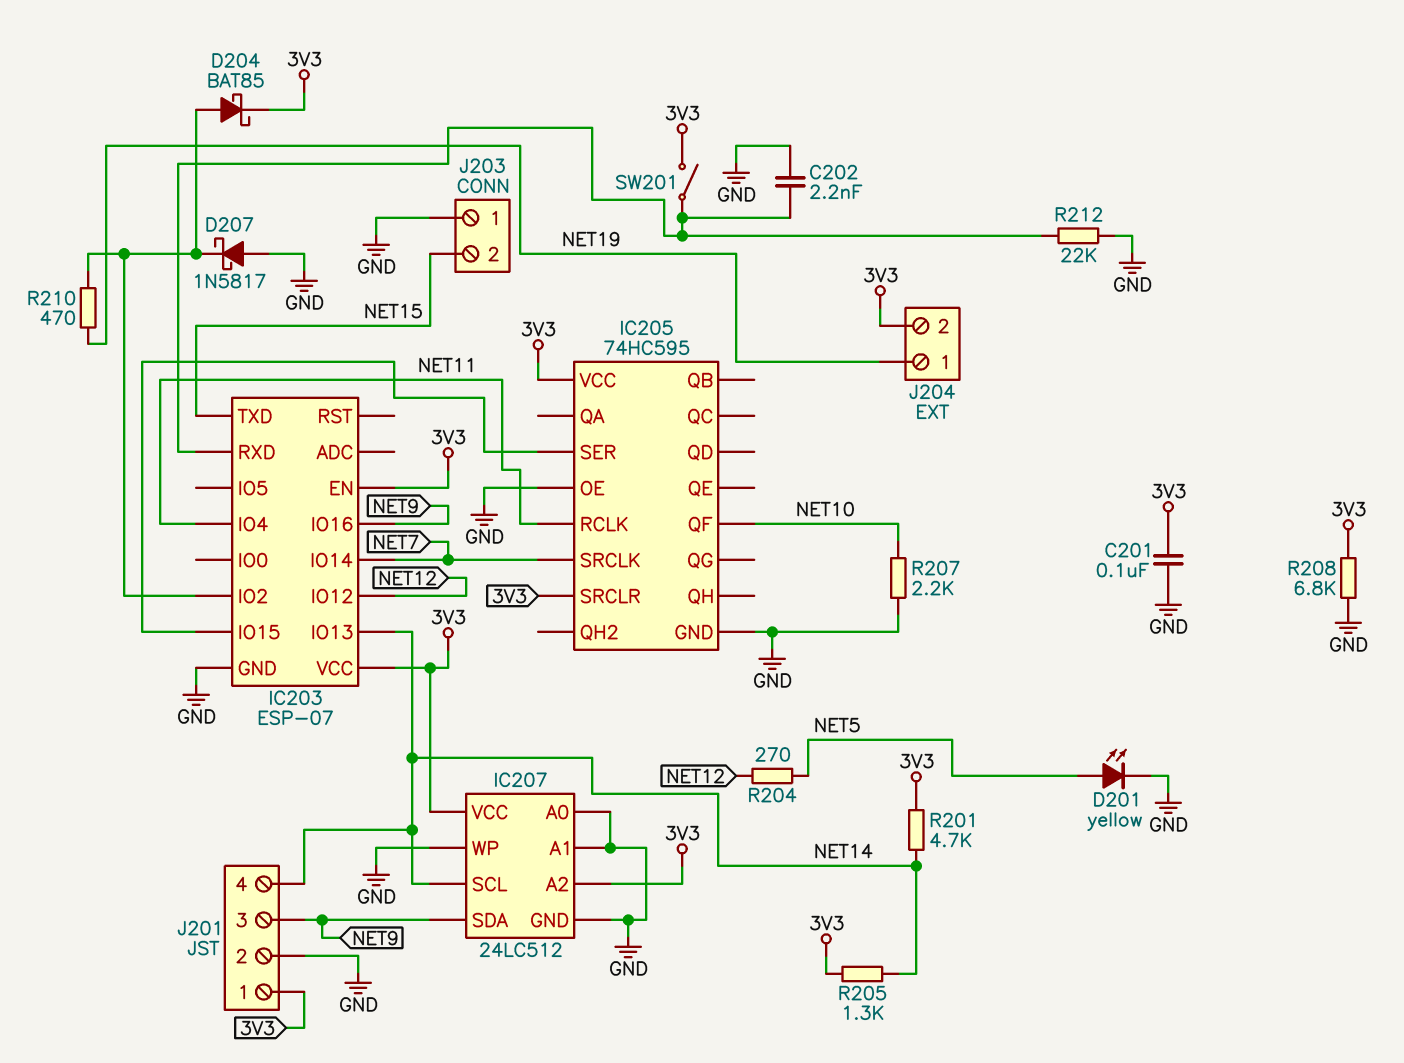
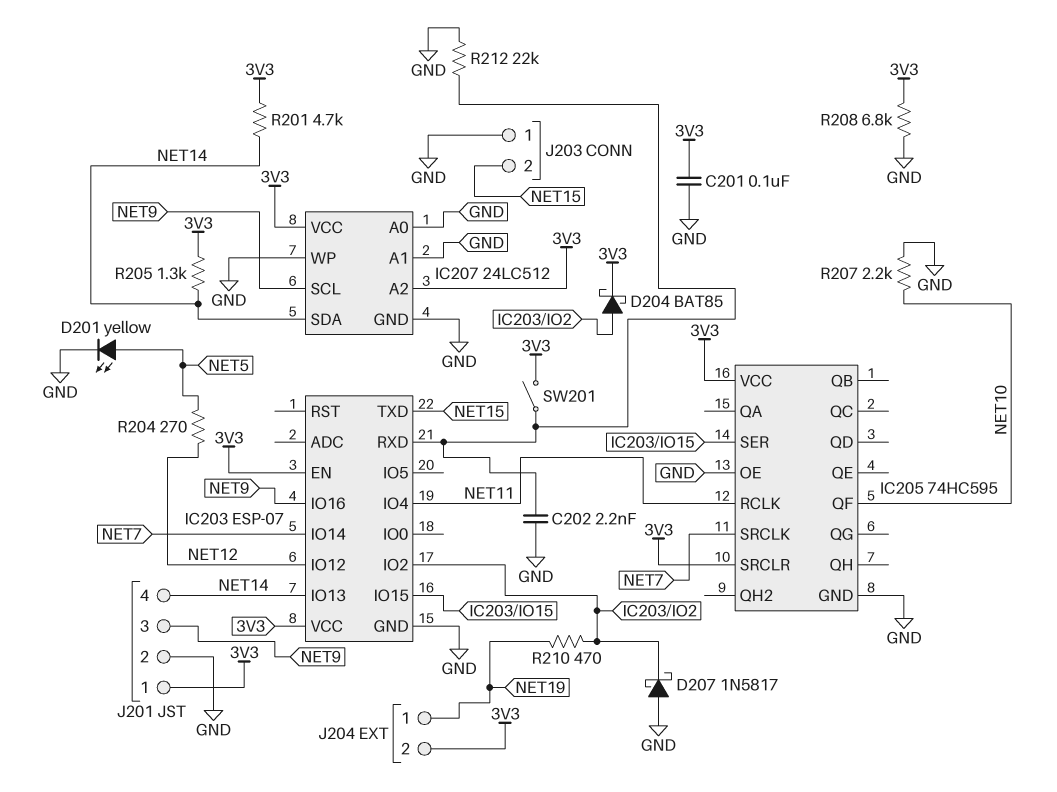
IC207 pin SCL: NET14 -> NET9
IC207 pin SDA: NET9 -> NET14

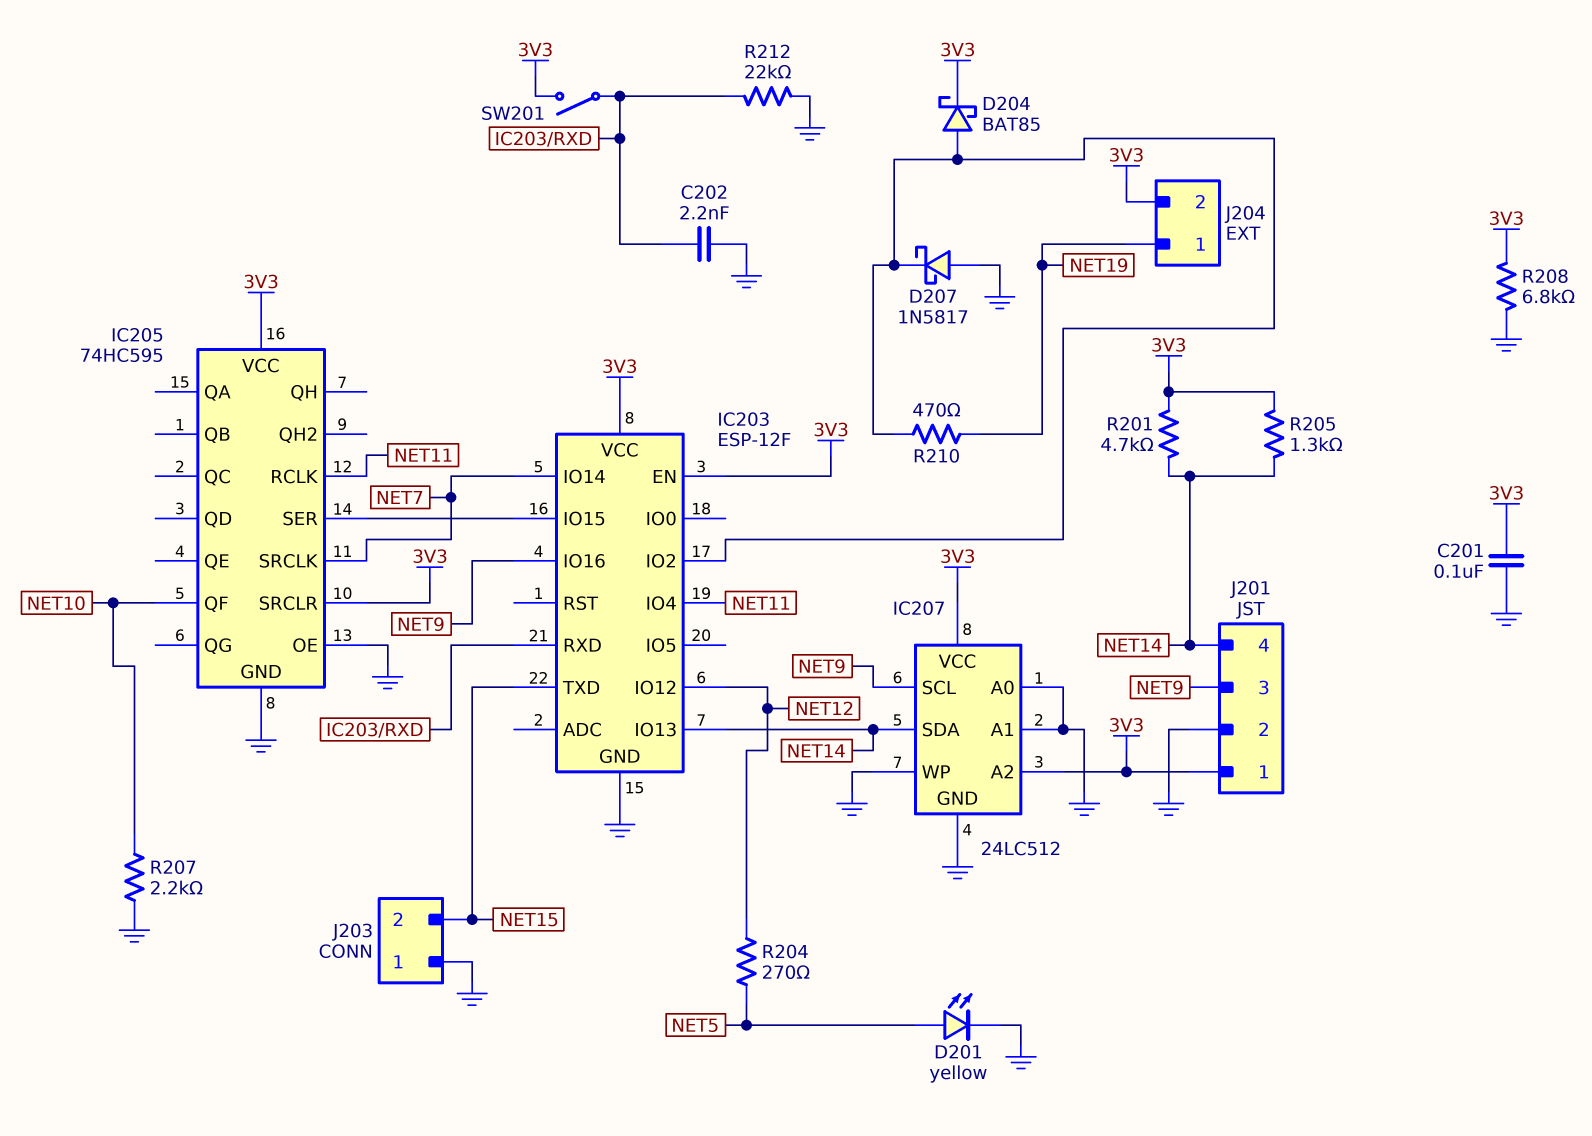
IC203: ESP-07 -> ESP-12F

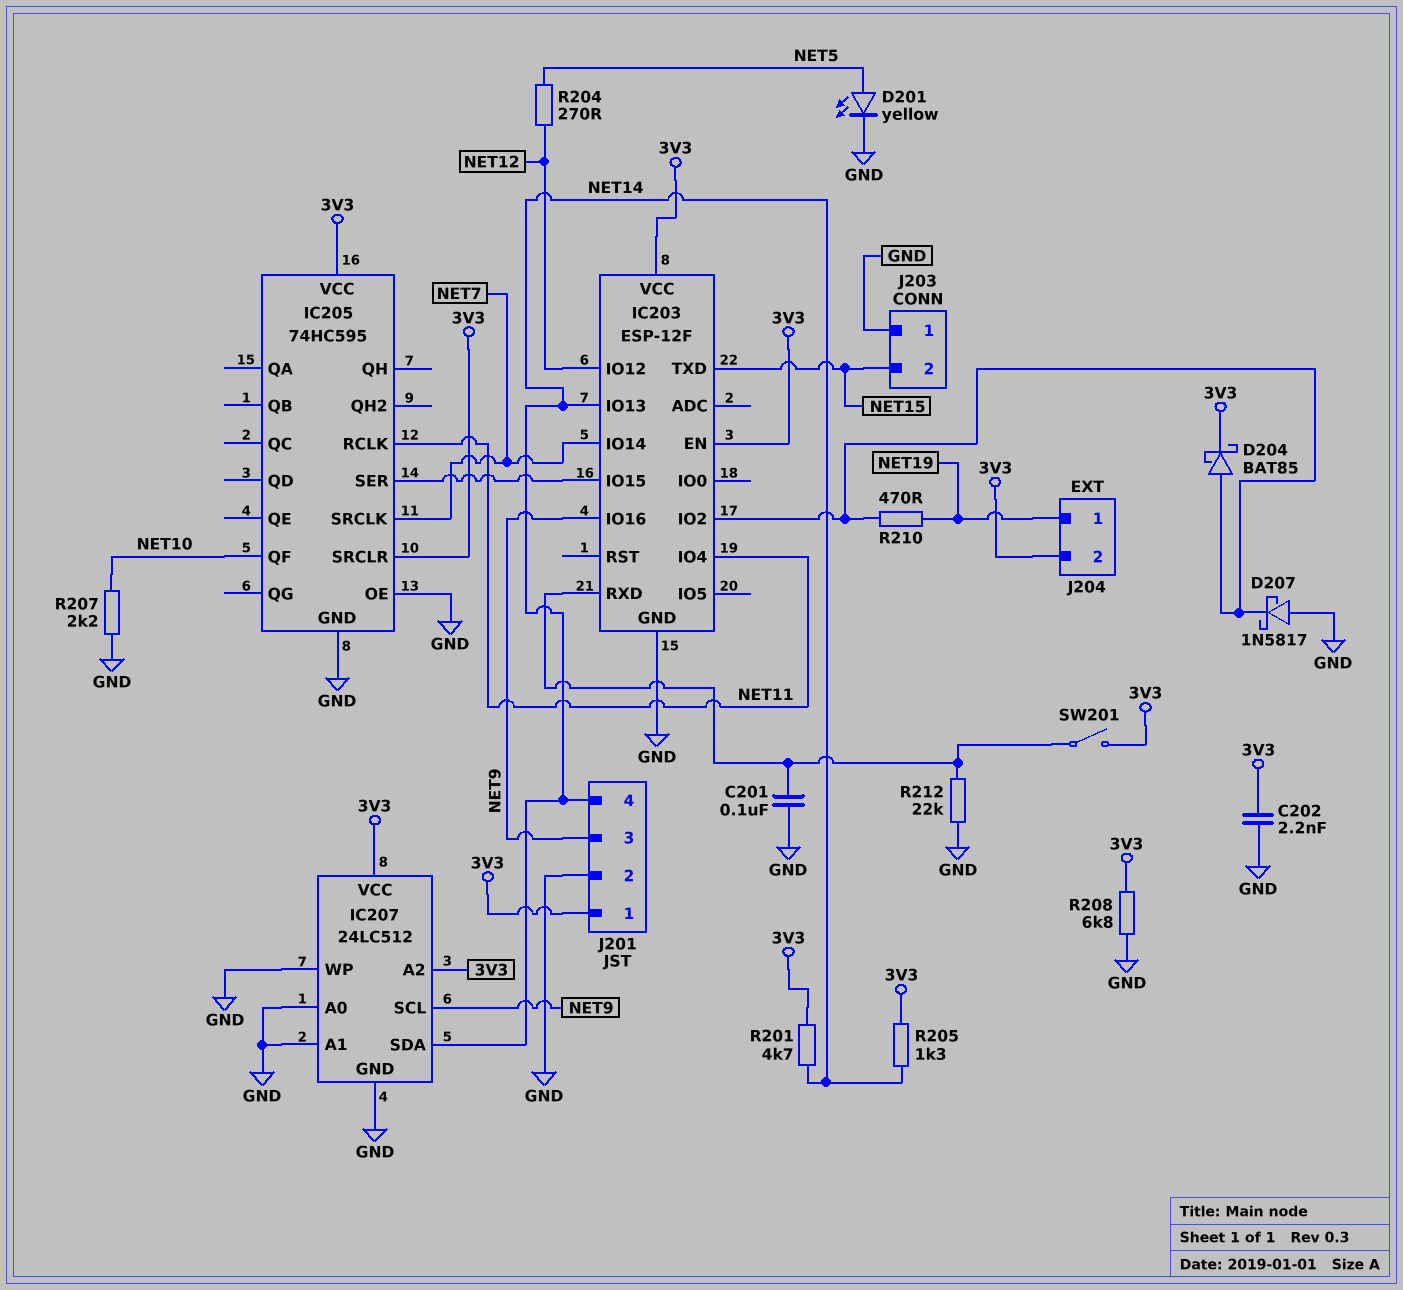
C201: 100nF (3V3, GND) -> 100nF (GND, IC203/RXD)
C202: 2.2nF (GND, IC203/RXD) -> 2.2nF (3V3, GND)

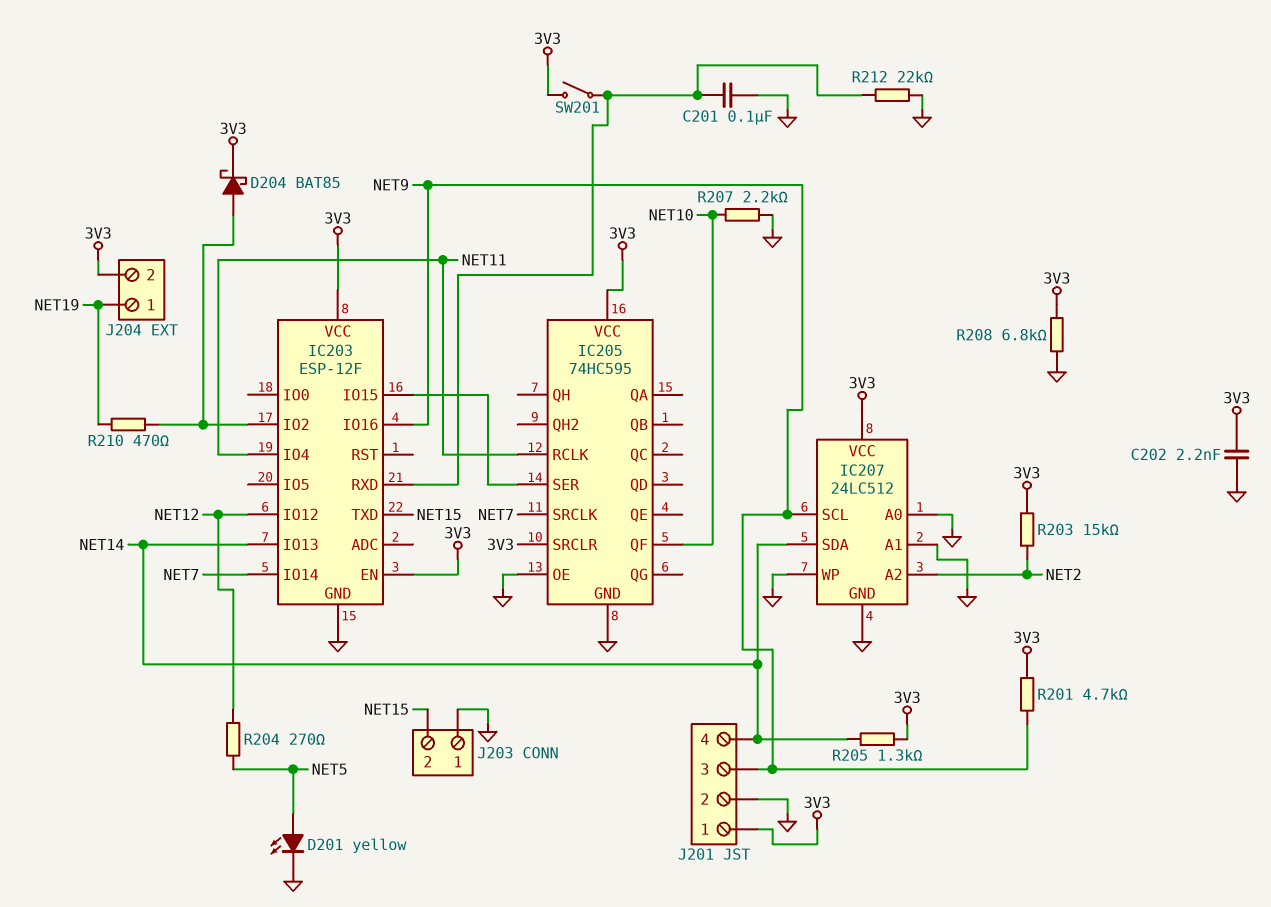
D207: schottky 1N5817 (A GND, K IC203/IO2) -> none
IC207 pin A2: 3V3 -> NET2
R201: 4.7k (3V3, NET14) -> 4.7k (3V3, NET9)
R203: none -> 15k (3V3, NET2)

